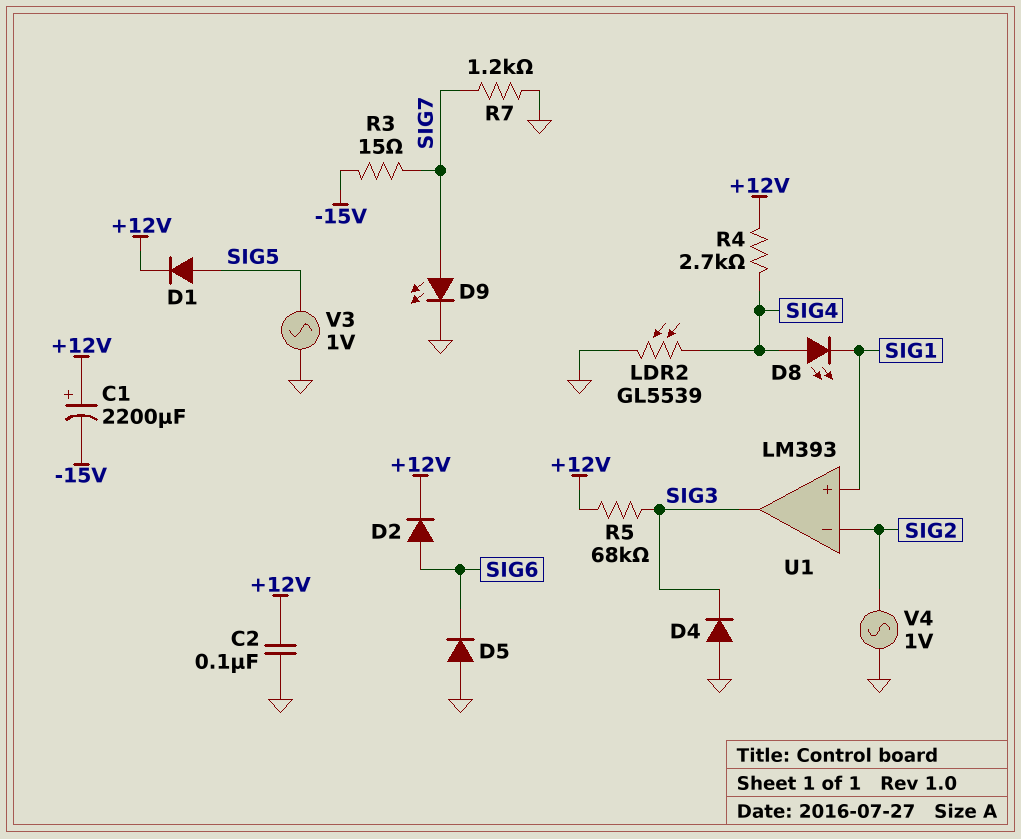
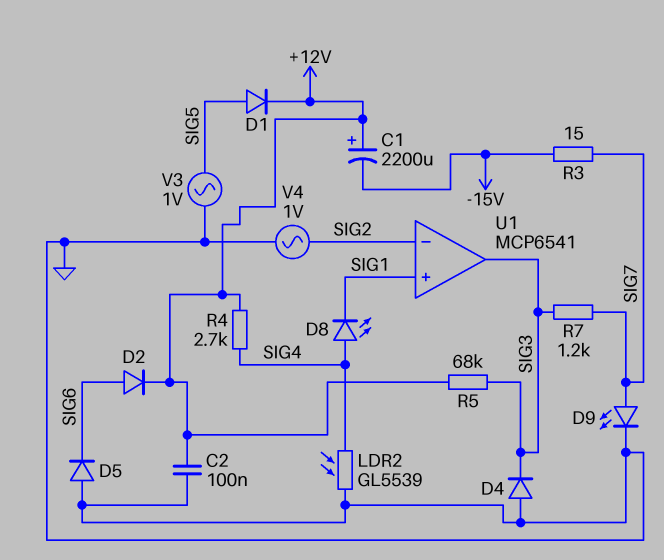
R7: 1.2k (GND, SIG7) -> 1.2k (SIG3, SIG7)
U1: LM393 -> MCP6541

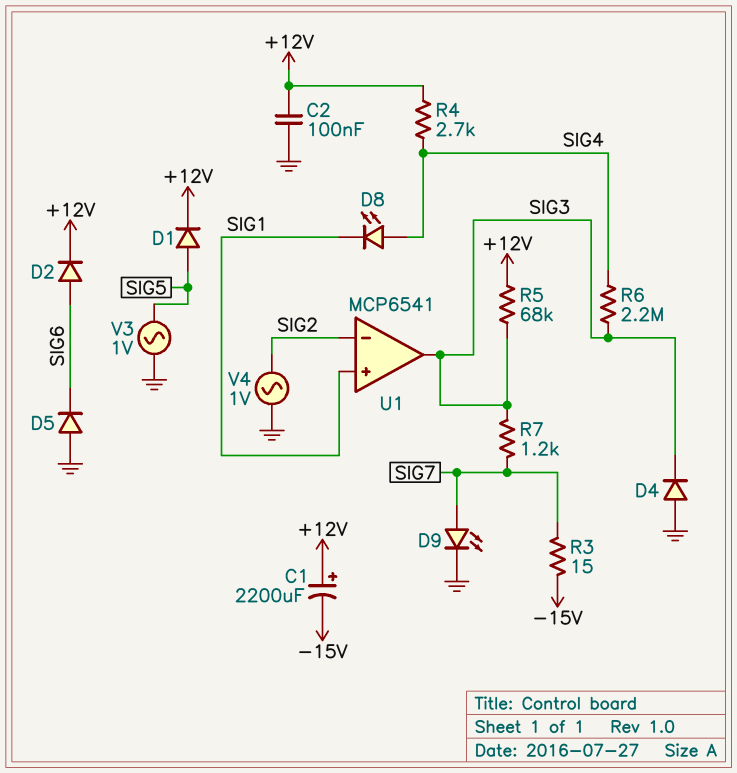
LDR2: GL5539 (GND, SIG4) -> none
R6: none -> 2.2M (SIG3, SIG4)

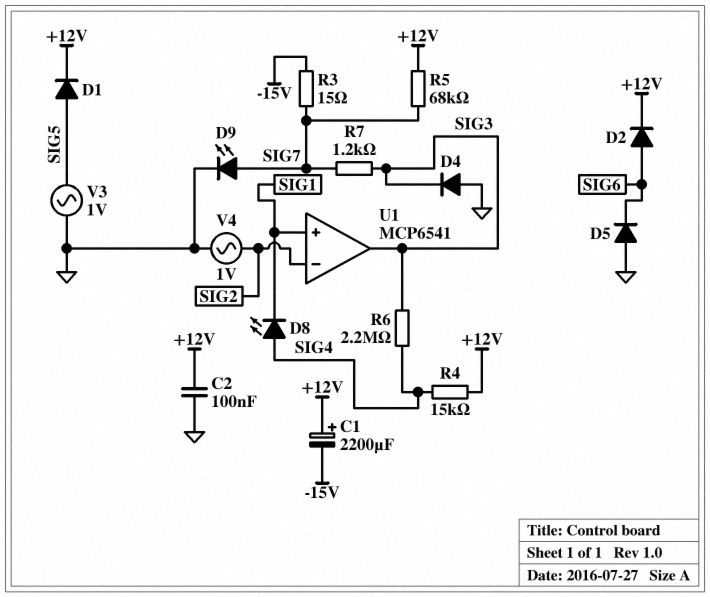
R4: 2.7k (+12V, SIG4) -> 15k (+12V, SIG4)
R5: 68k (+12V, SIG3) -> 68k (+12V, SIG7)

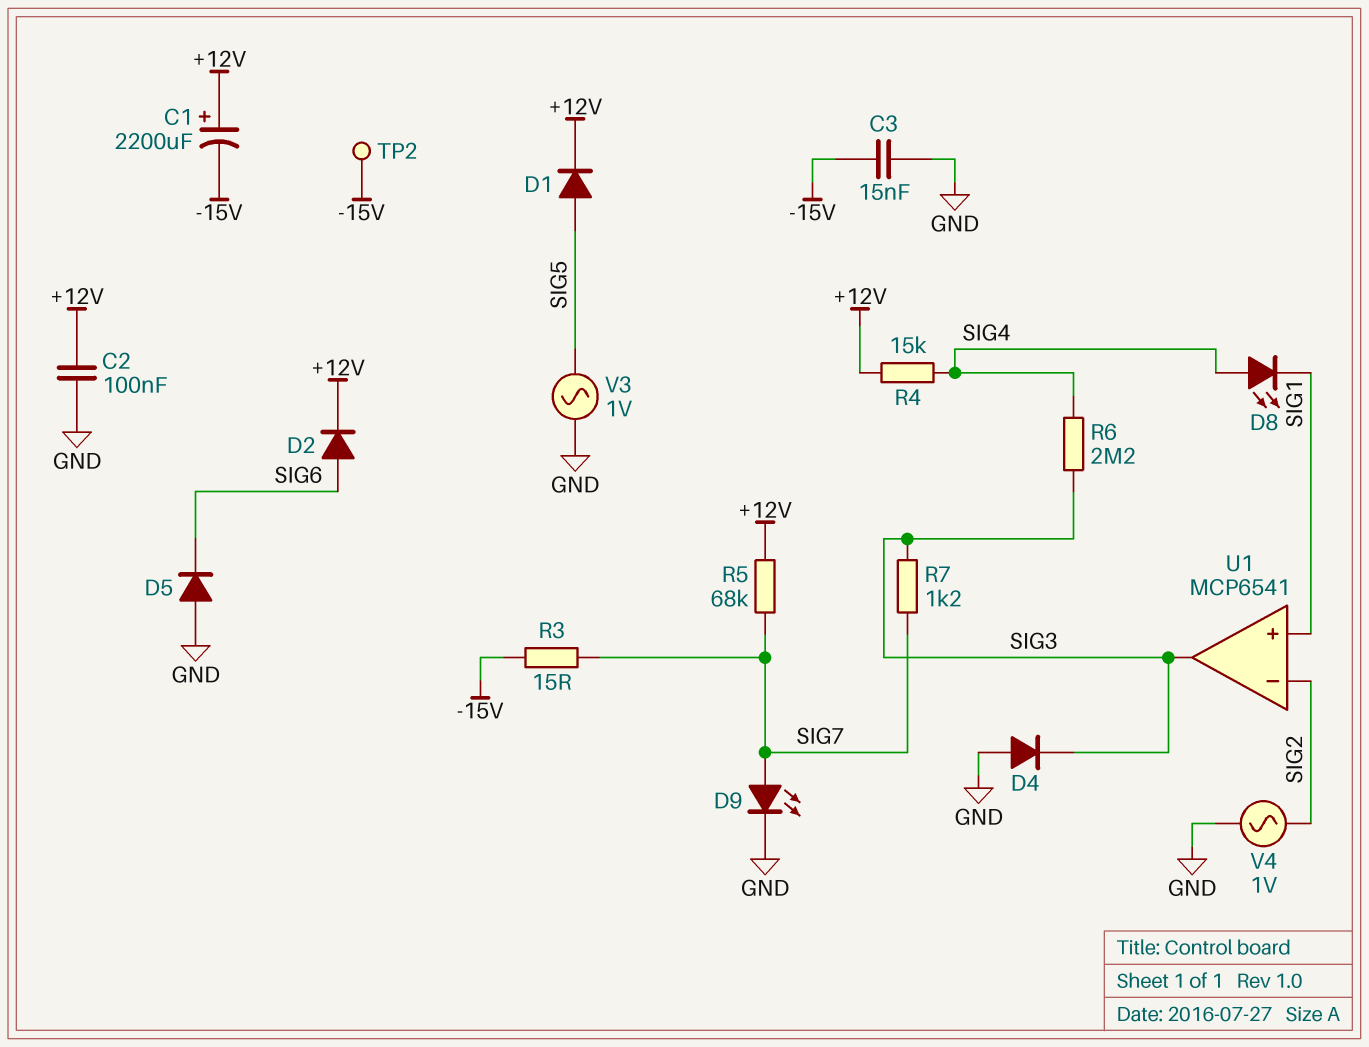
C3: none -> 15nF (-15V, GND)
TP2: none -> test point (-15V)

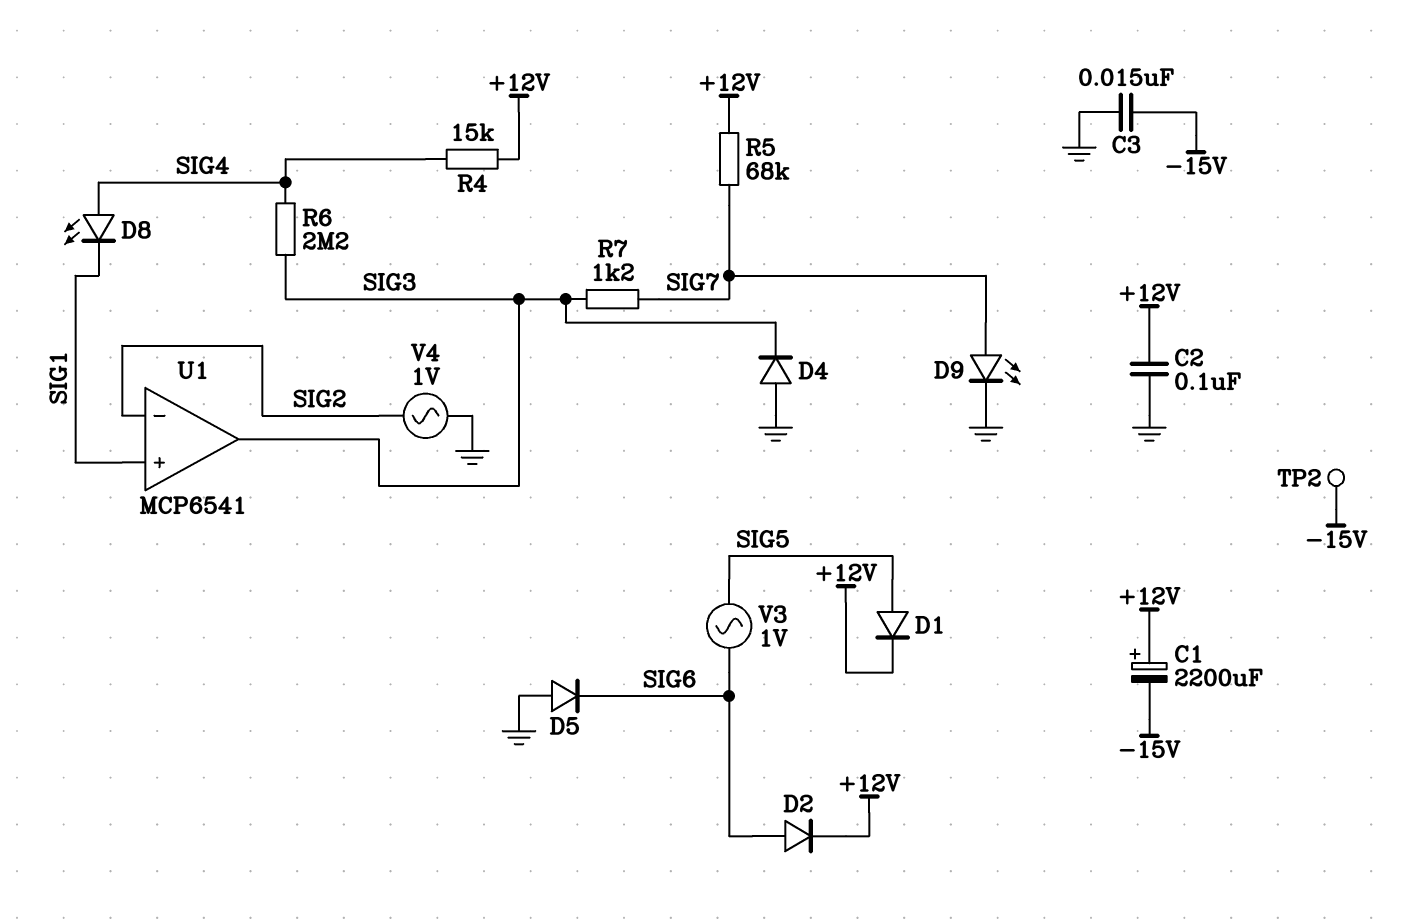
R3: 15 (-15V, SIG7) -> none
V3: AC 1V (GND, SIG5) -> AC 1V (SIG5, SIG6)

